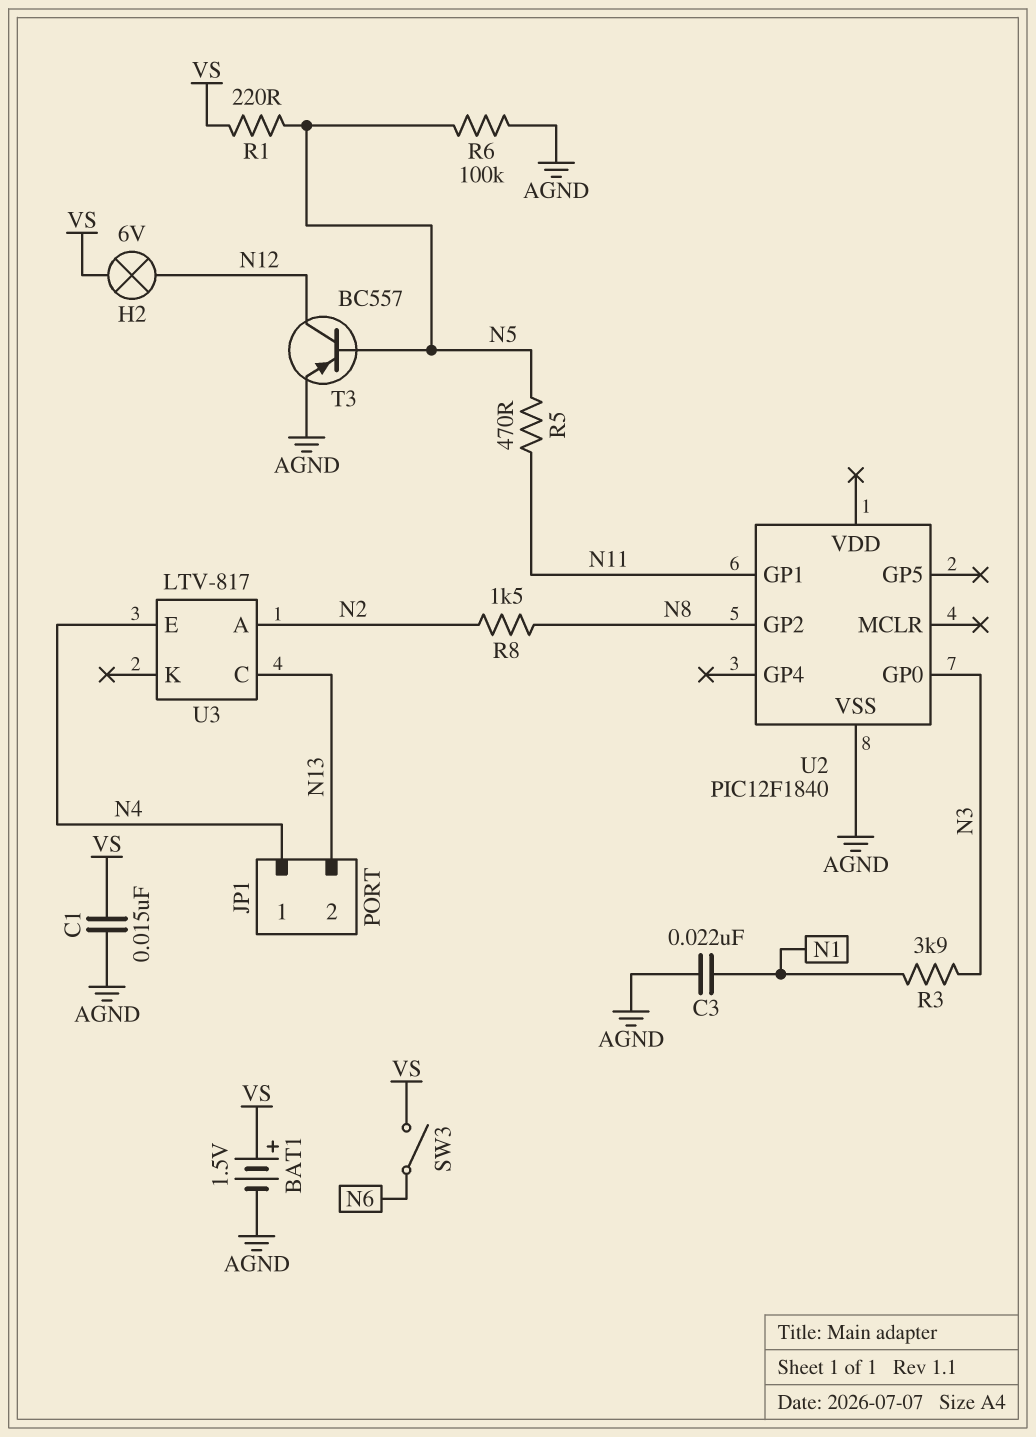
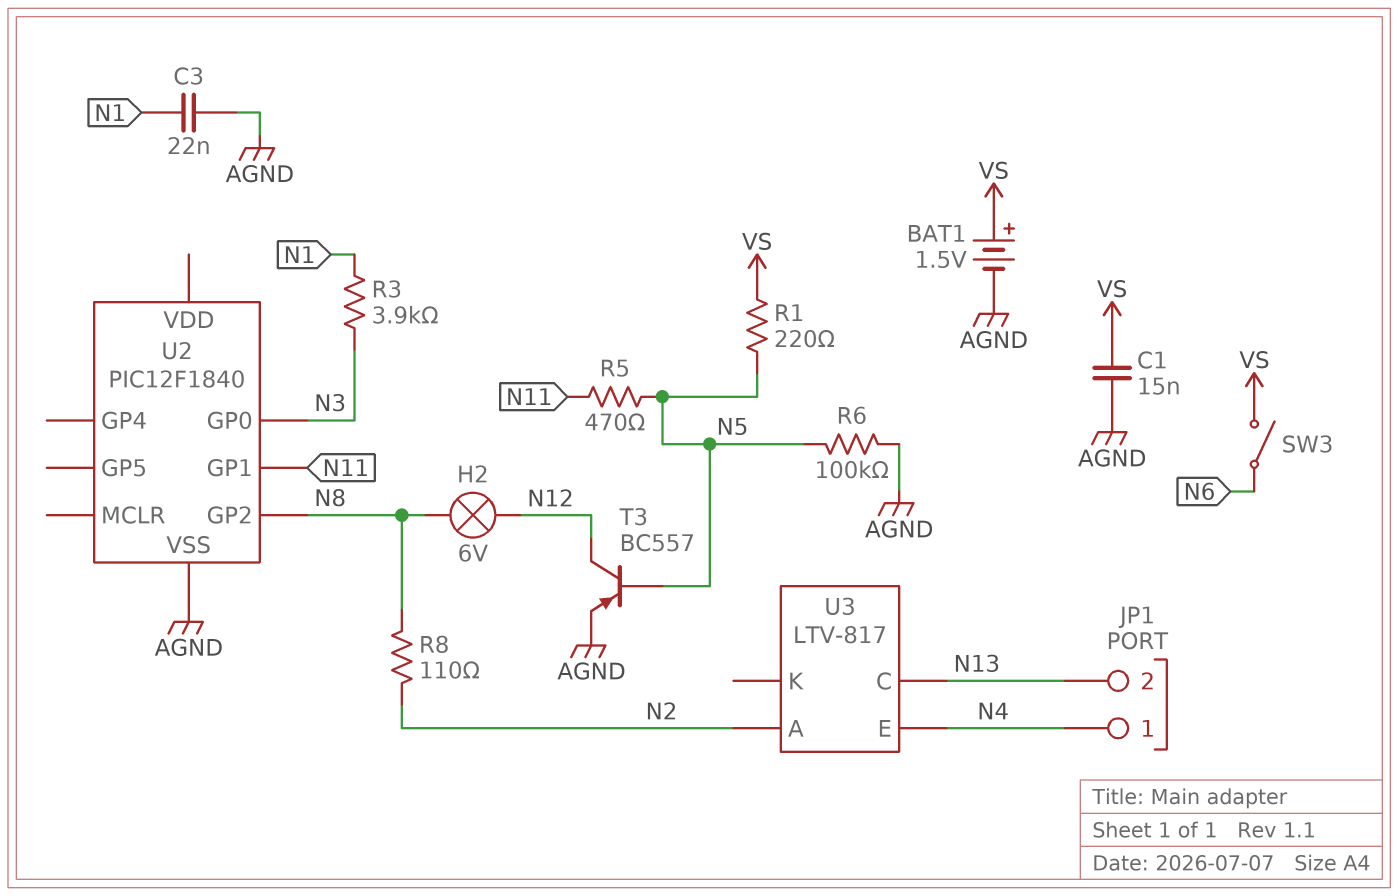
H2: lamp 6V (N12, VS) -> lamp 6V (N8, N12)
R8: 1.5k (N2, N8) -> 110 (N2, N8)

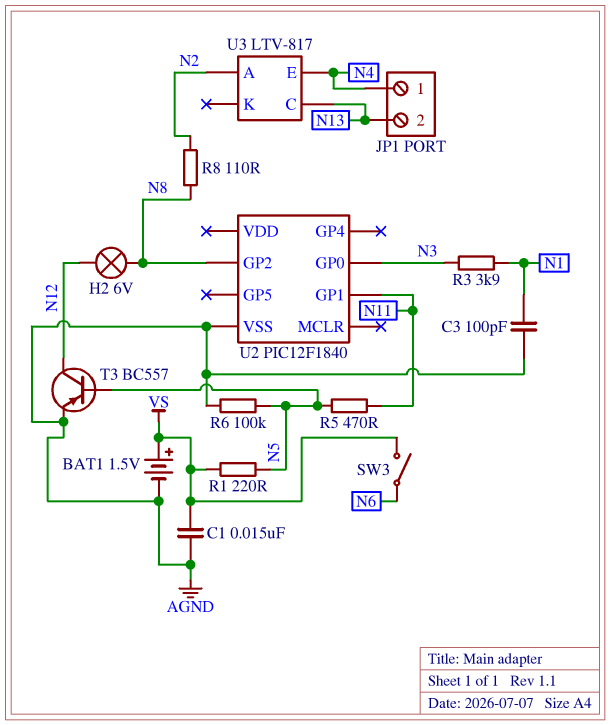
C3: 22nF (AGND, N1) -> 100pF (AGND, N1)

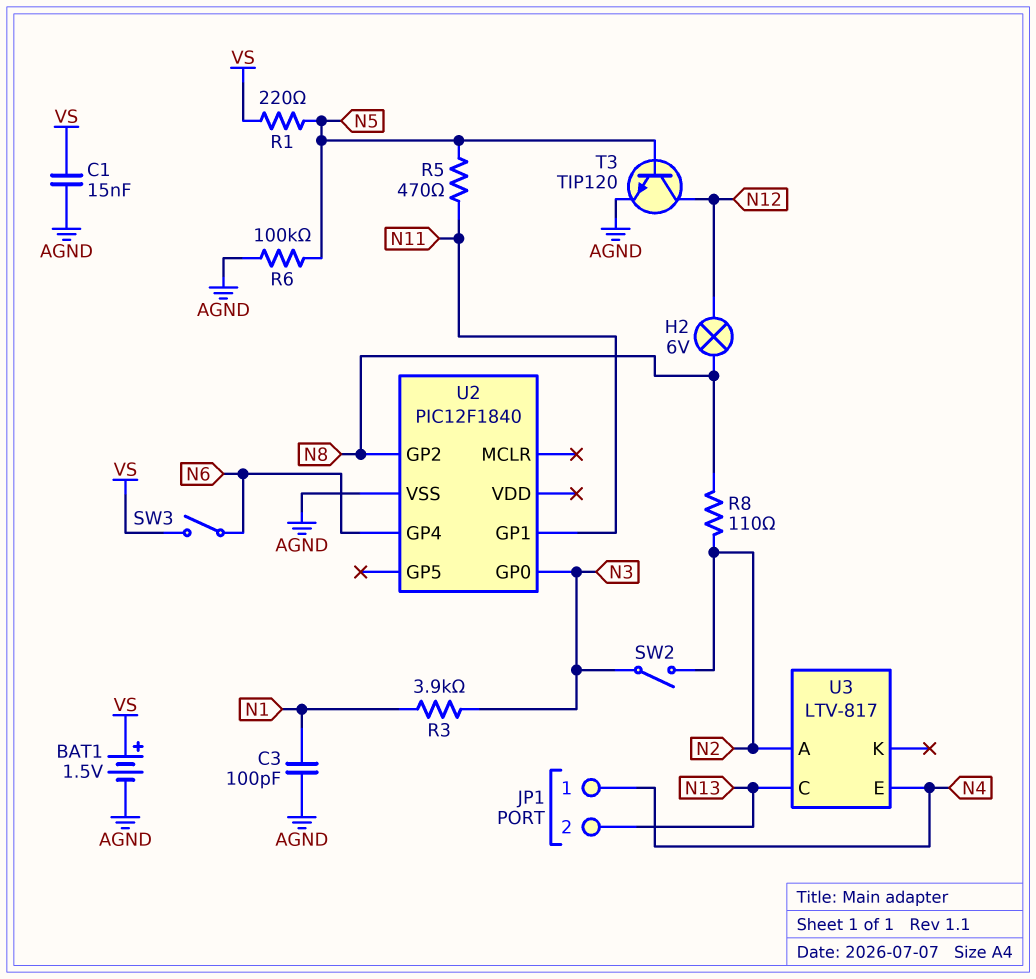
SW2: none -> switch (N2, N3)
T3: PNP BC557 (B N5, C N12, E AGND) -> NPN TIP120 (B N5, C N12, E AGND)
U2 pin GP4: none -> N6

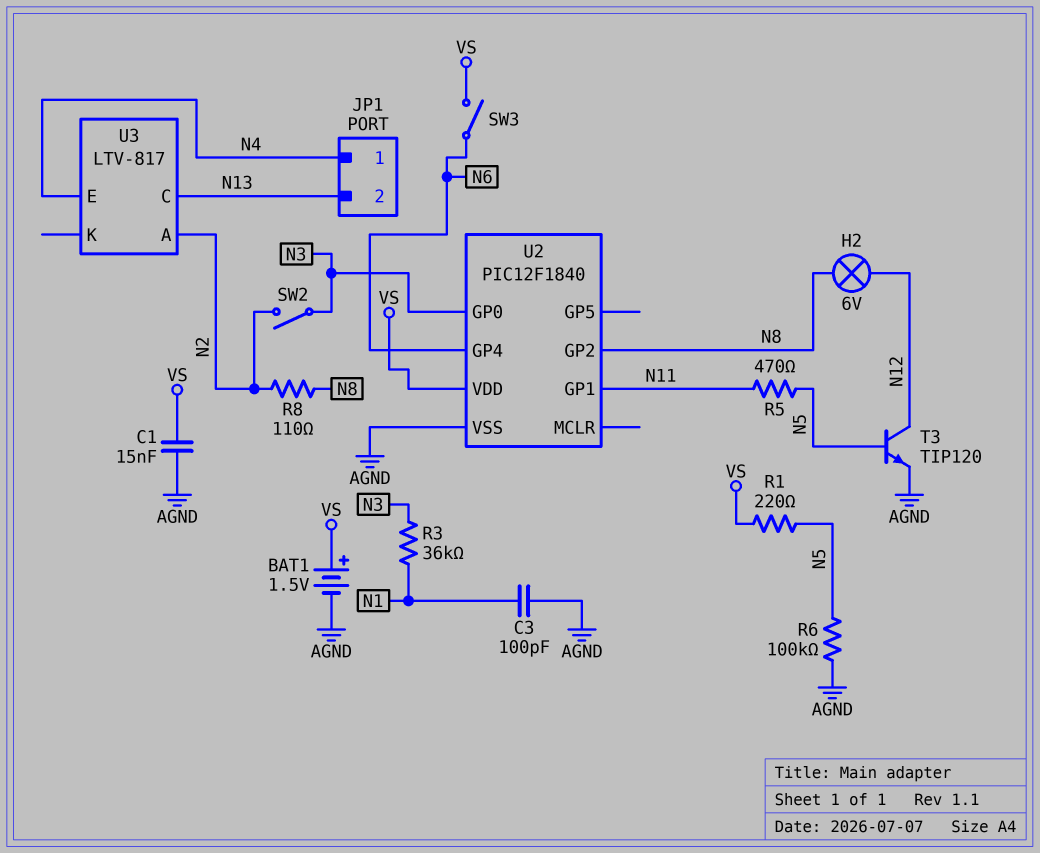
R3: 3.9k (N1, N3) -> 36k (N1, N3)
U2 pin VDD: none -> VS

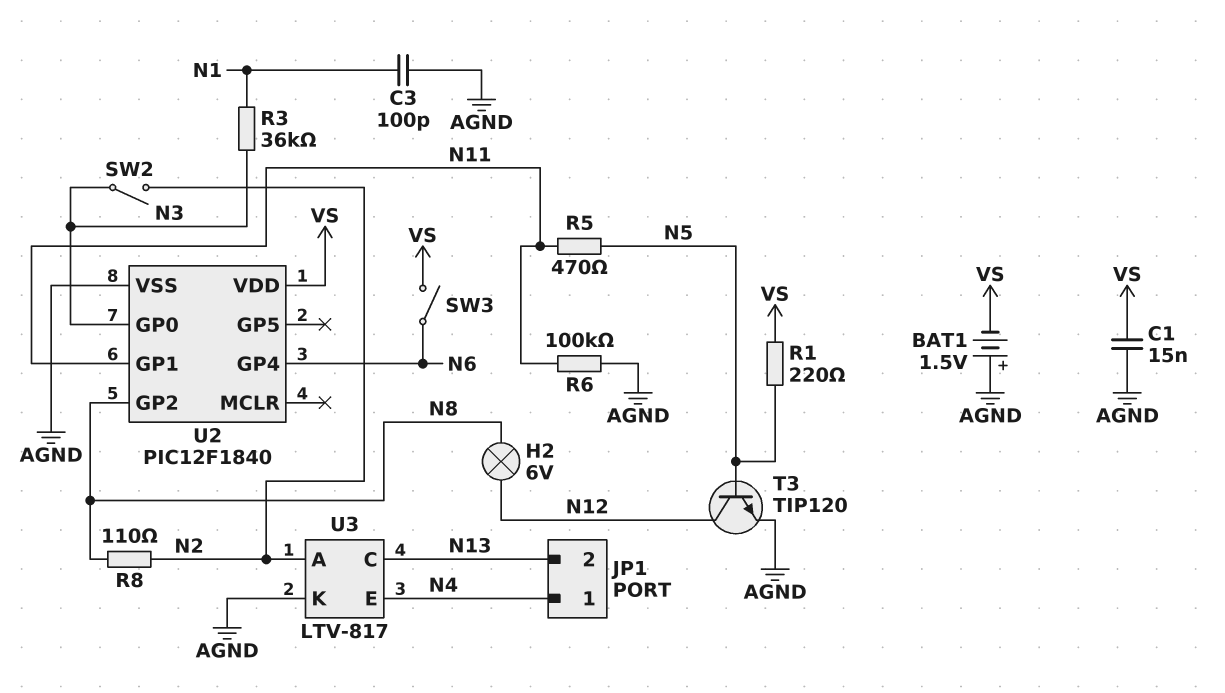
BAT1: 1.5V (plus VS, minus AGND) -> 1.5V (plus AGND, minus VS)
R6: 100k (AGND, N5) -> 100k (AGND, N11)
U3 pin K: none -> AGND

